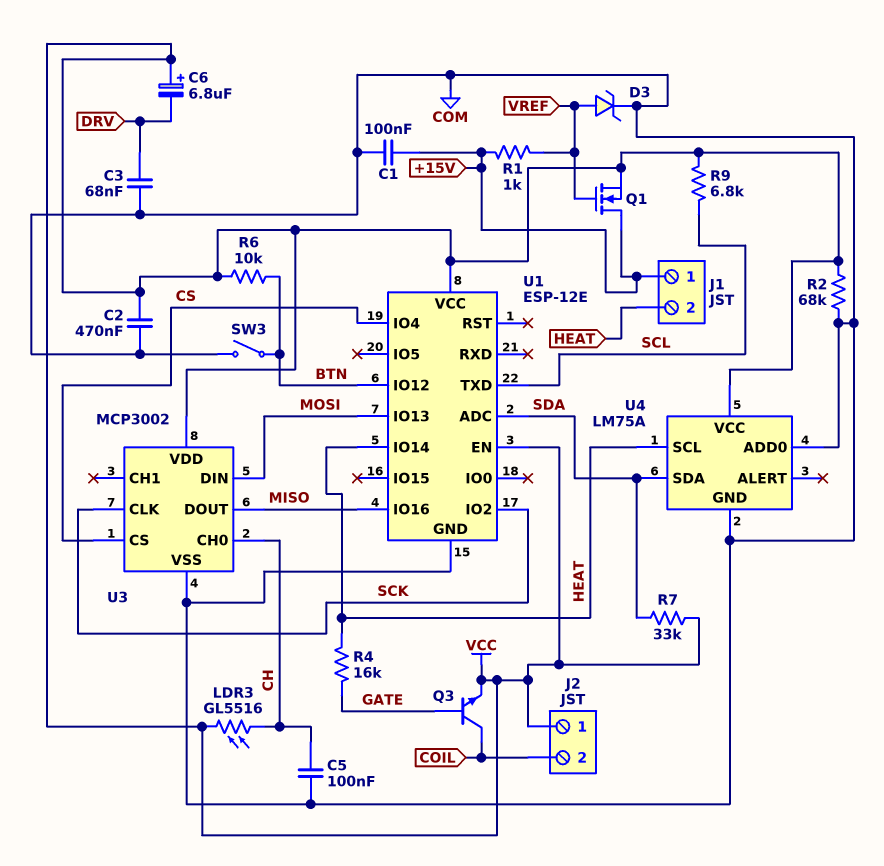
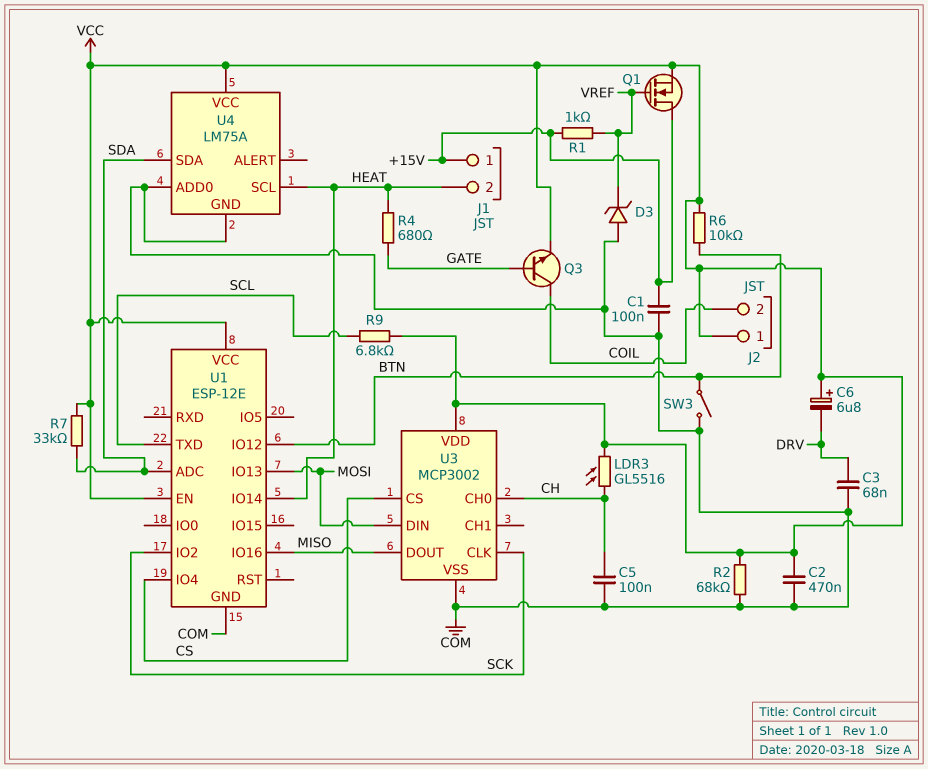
D3: zener (A VREF, K COM) -> zener (A COM, K VREF)
R4: 16k (GATE, HEAT) -> 680 (GATE, HEAT)

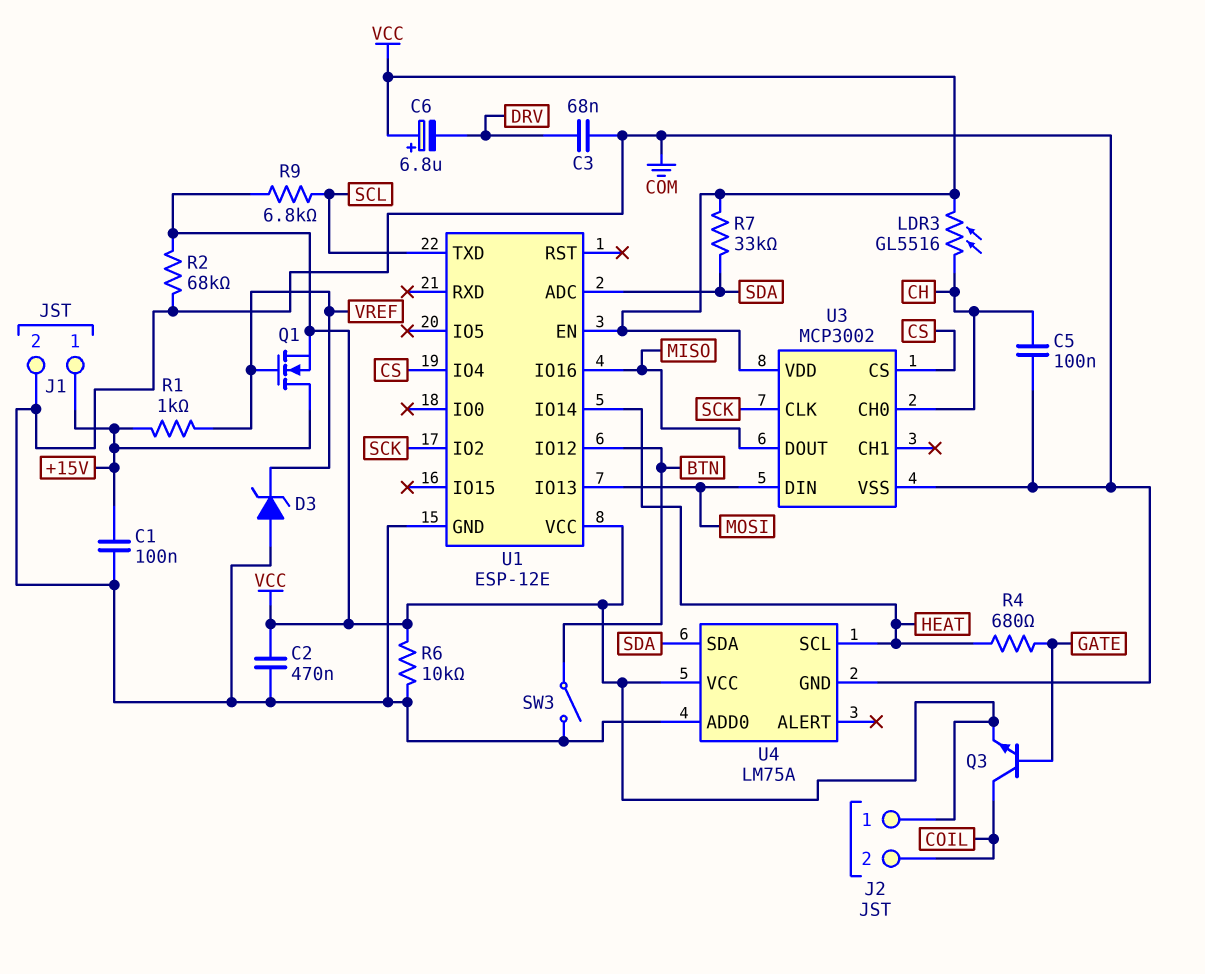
J1 pin 2: HEAT -> COM
R6: 10k (BTN, VCC) -> 10k (COM, VCC)

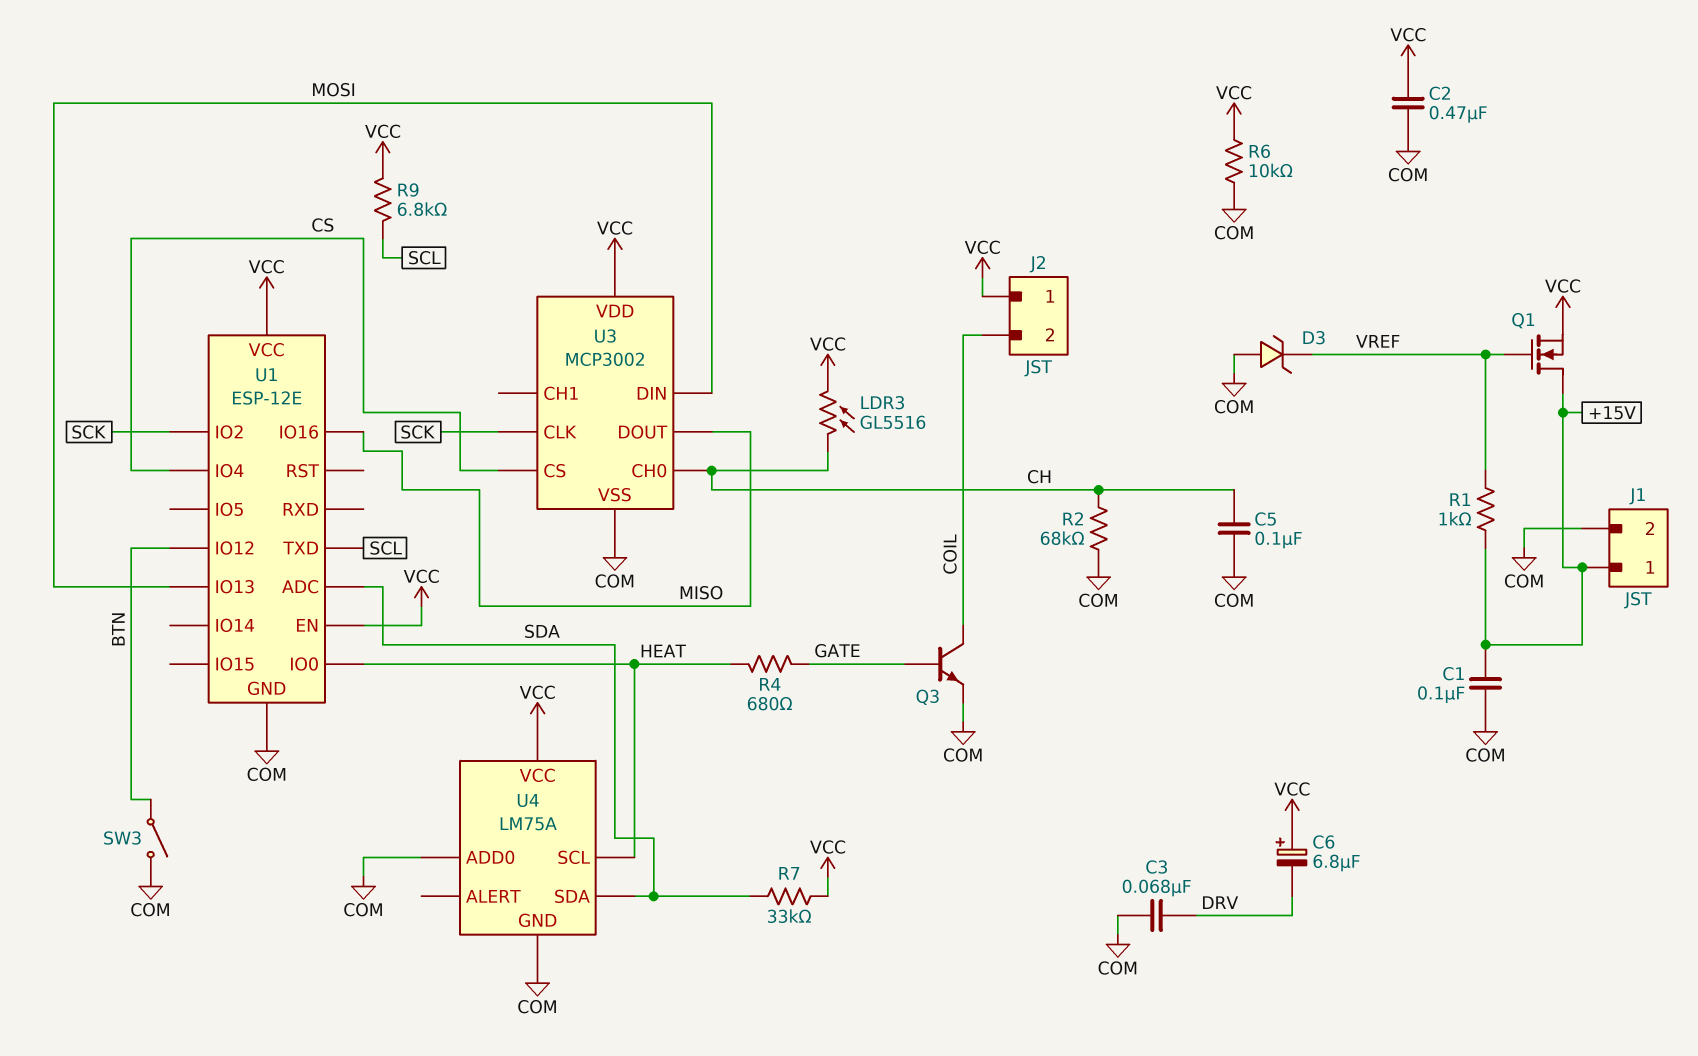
Q3: NPN (B GATE, C COIL, E VCC) -> NPN (B GATE, C COIL, E COM)
R2: 68k (COM, VCC) -> 68k (CH, COM)
U1 pin IO0: none -> HEAT
U1 pin IO14: HEAT -> none

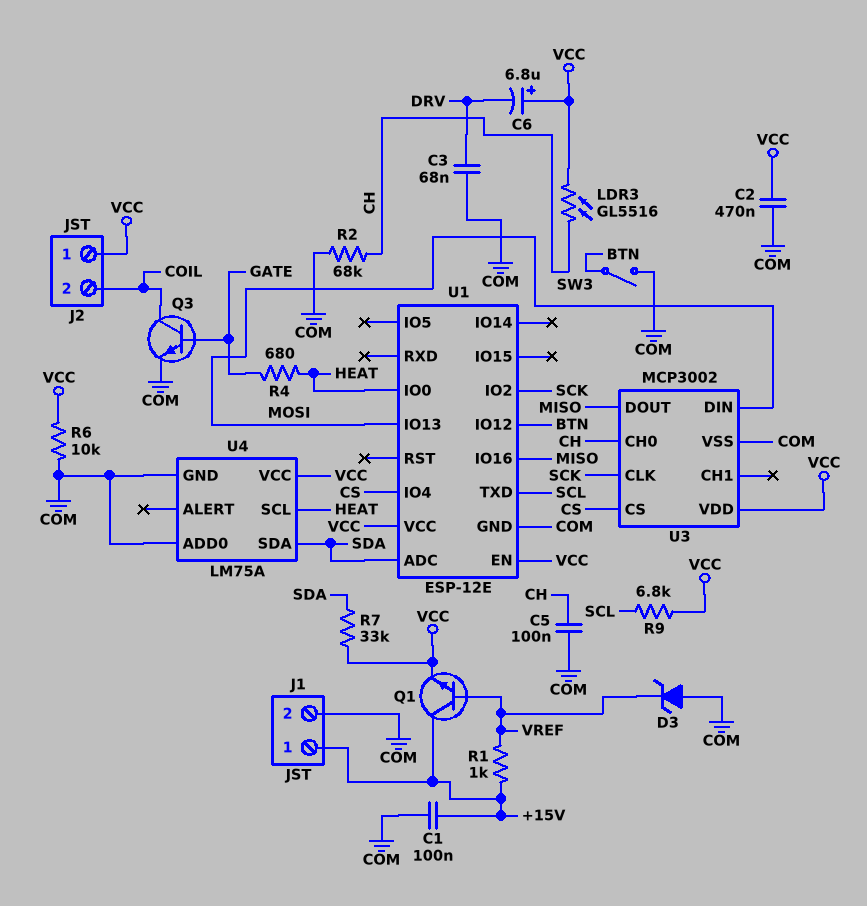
Q1: NMOS (G VREF, D +15V, S VCC) -> NPN (B VREF, C +15V, E VCC)

